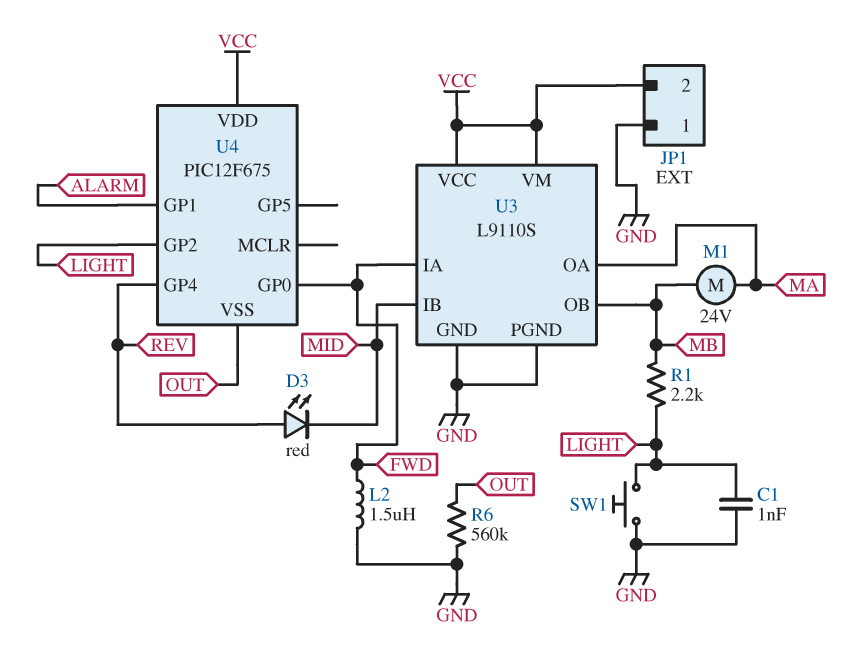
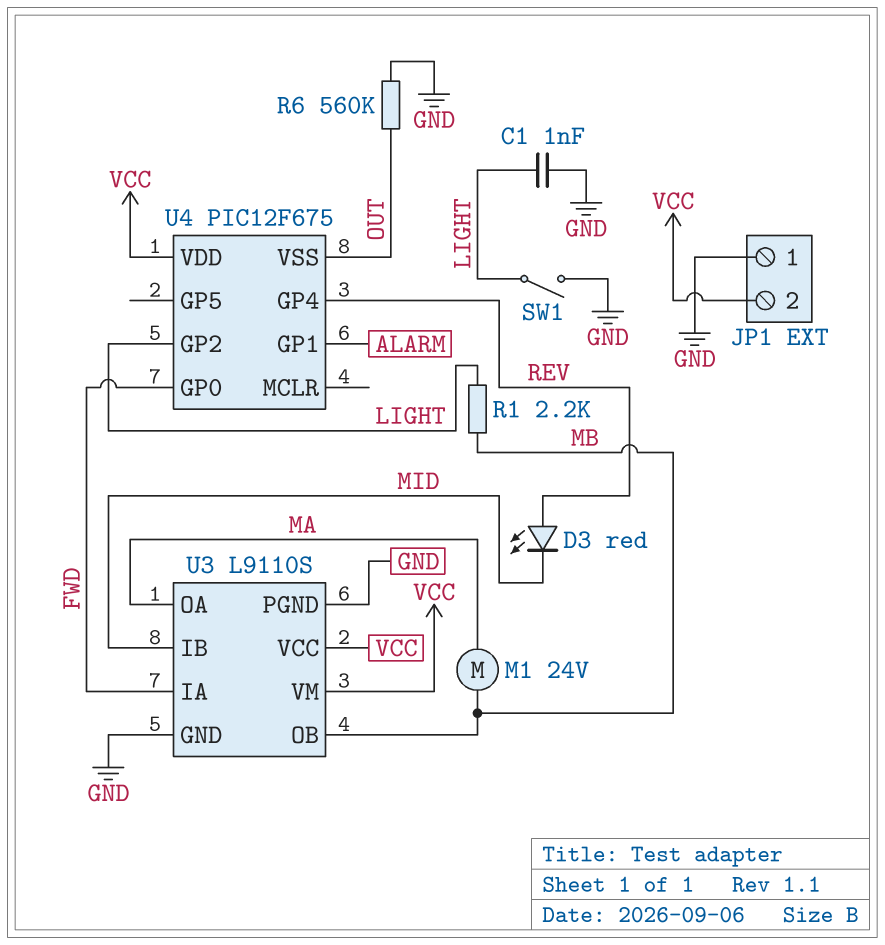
L2: 1.5uH (FWD, GND) -> none
SW1: button (GND, LIGHT) -> switch (GND, LIGHT)

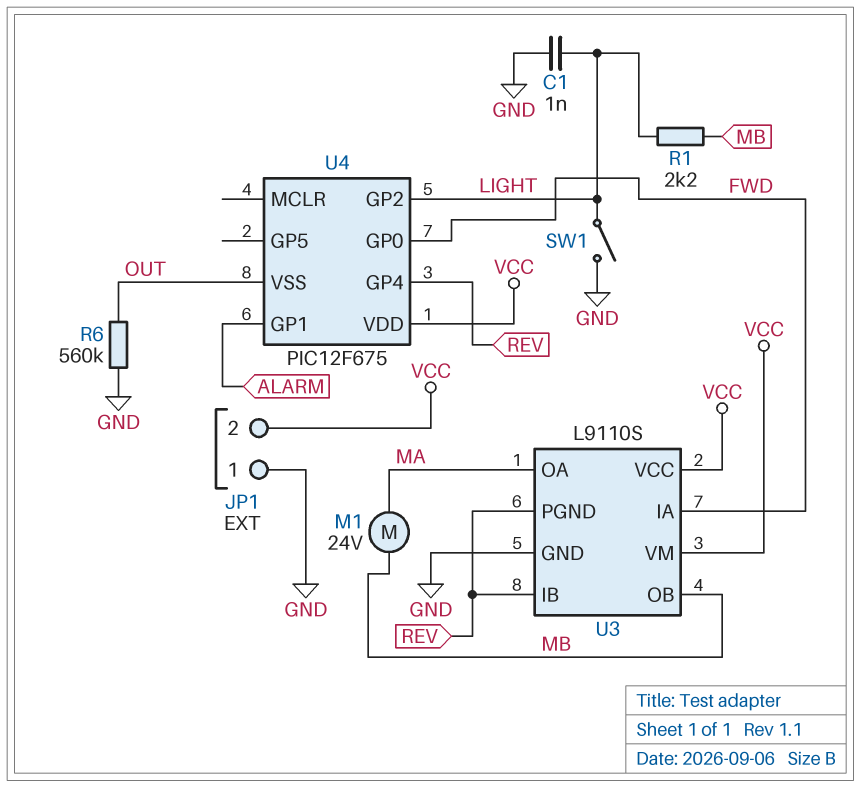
D3: LED red (A REV, K MID) -> none
U3 pin IB: MID -> REV
U3 pin PGND: GND -> REV

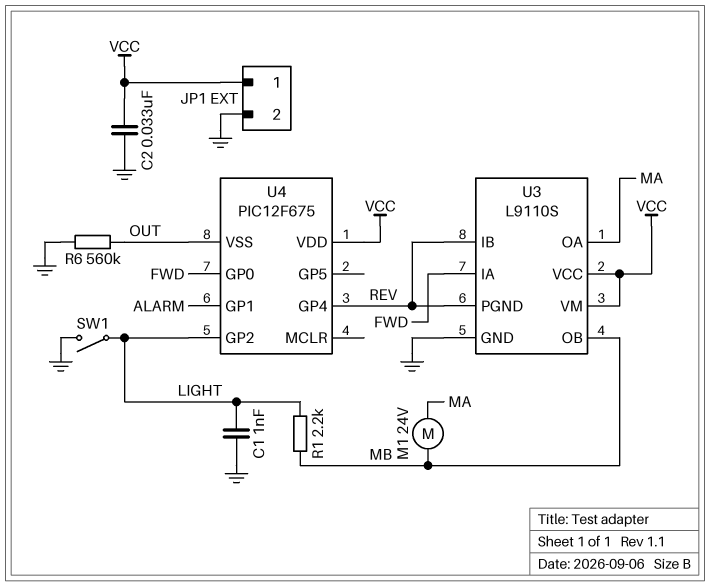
C2: none -> 33nF (GND, VCC)
JP1 pin 1: GND -> VCC
JP1 pin 2: VCC -> GND

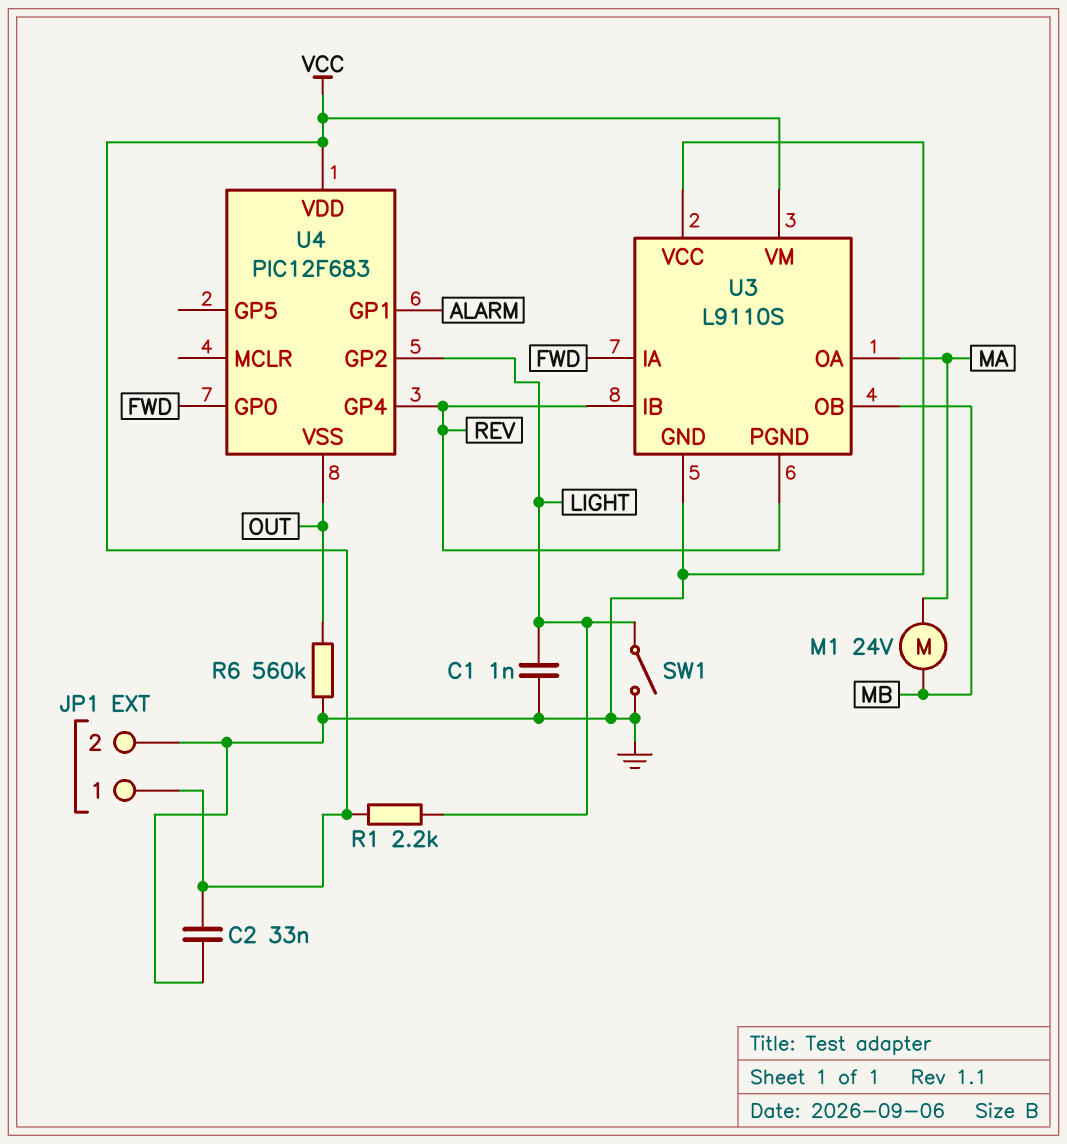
R1: 2.2k (LIGHT, MB) -> 2.2k (LIGHT, VCC)
U3 pin VCC: VCC -> GND
U4: PIC12F675 -> PIC12F683

